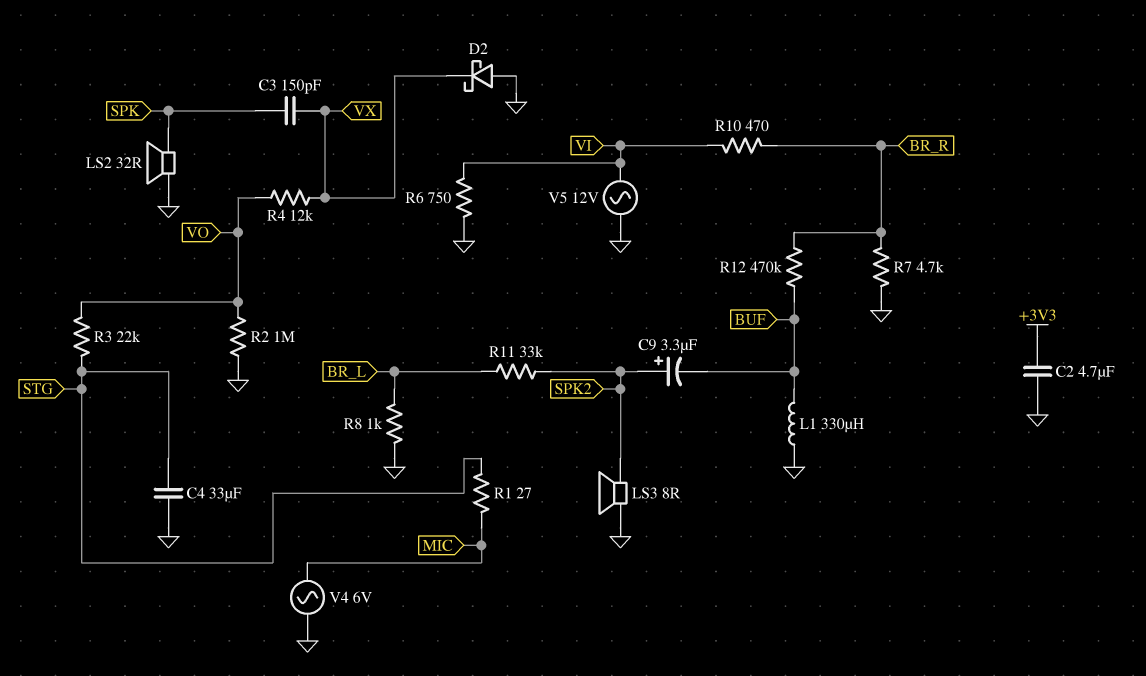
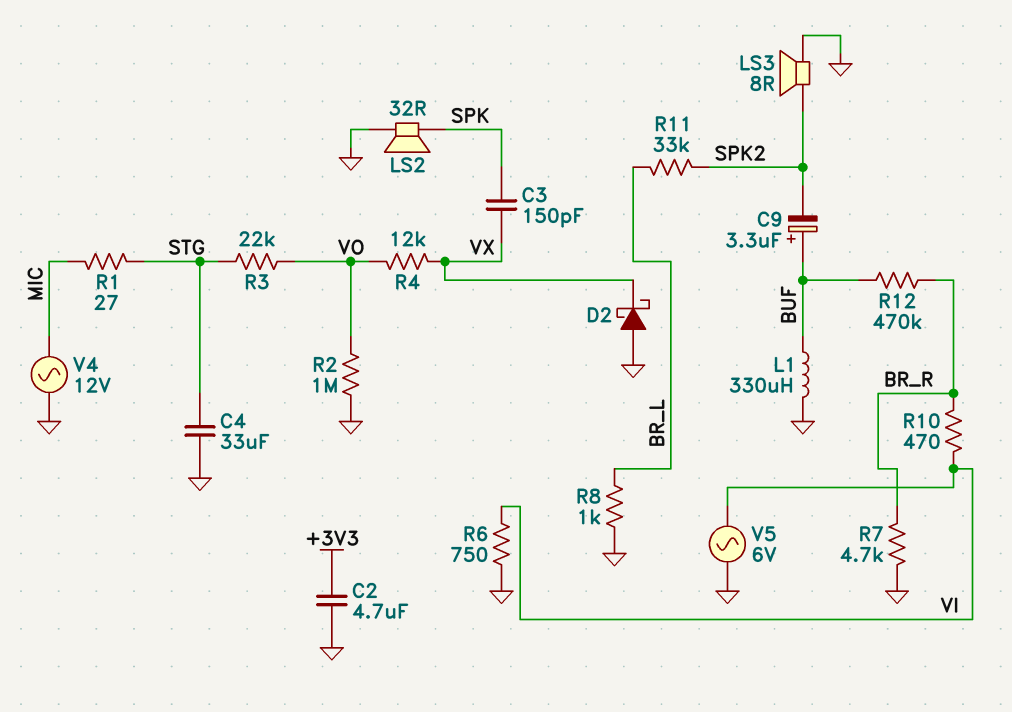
C9: 3.3uF (plus SPK2, minus BUF) -> 3.3uF (plus BUF, minus SPK2)
V4: AC 6V (GND, MIC) -> AC 12V (GND, MIC)
V5: AC 12V (GND, VI) -> AC 6V (GND, VI)

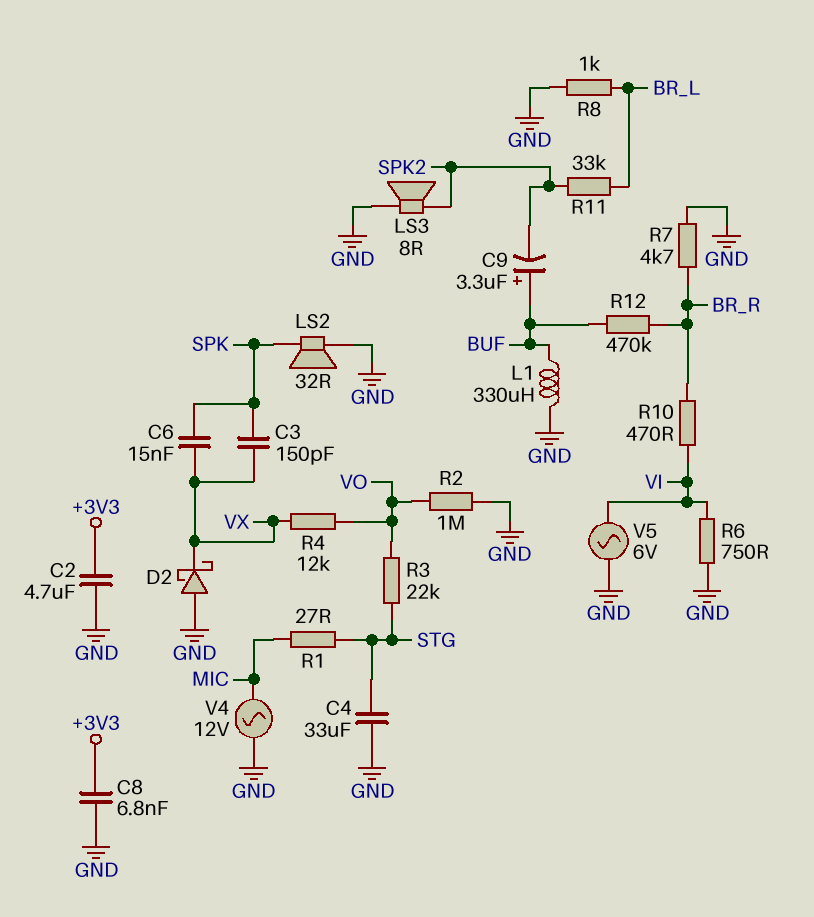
C6: none -> 15nF (SPK, VX)
C8: none -> 6.8nF (+3V3, GND)

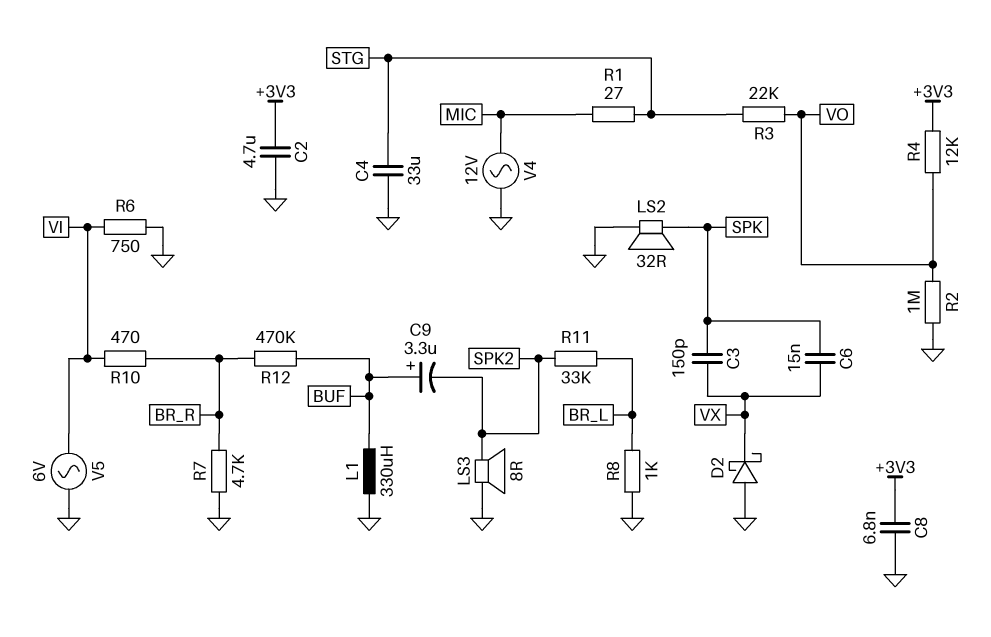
R4: 12k (VO, VX) -> 12k (+3V3, VO)

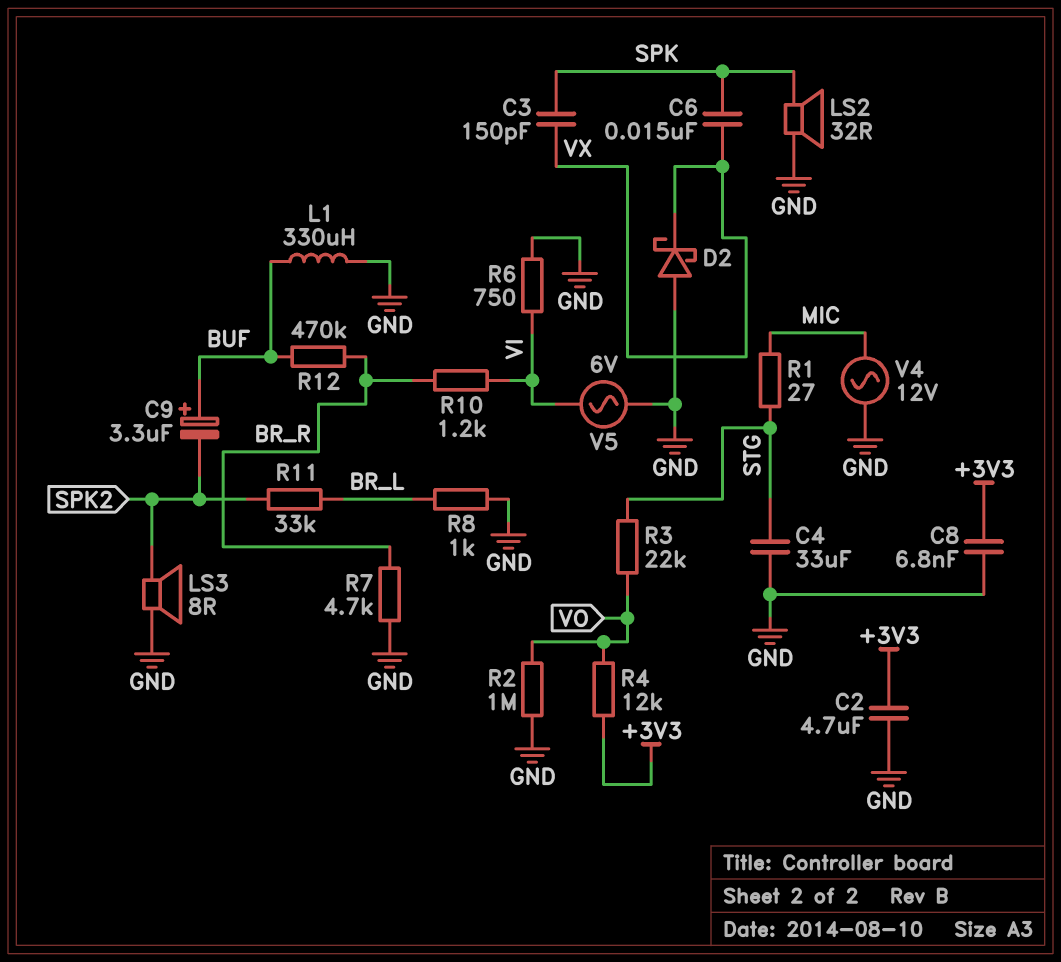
R10: 470 (BR_R, VI) -> 1.2k (BR_R, VI)

